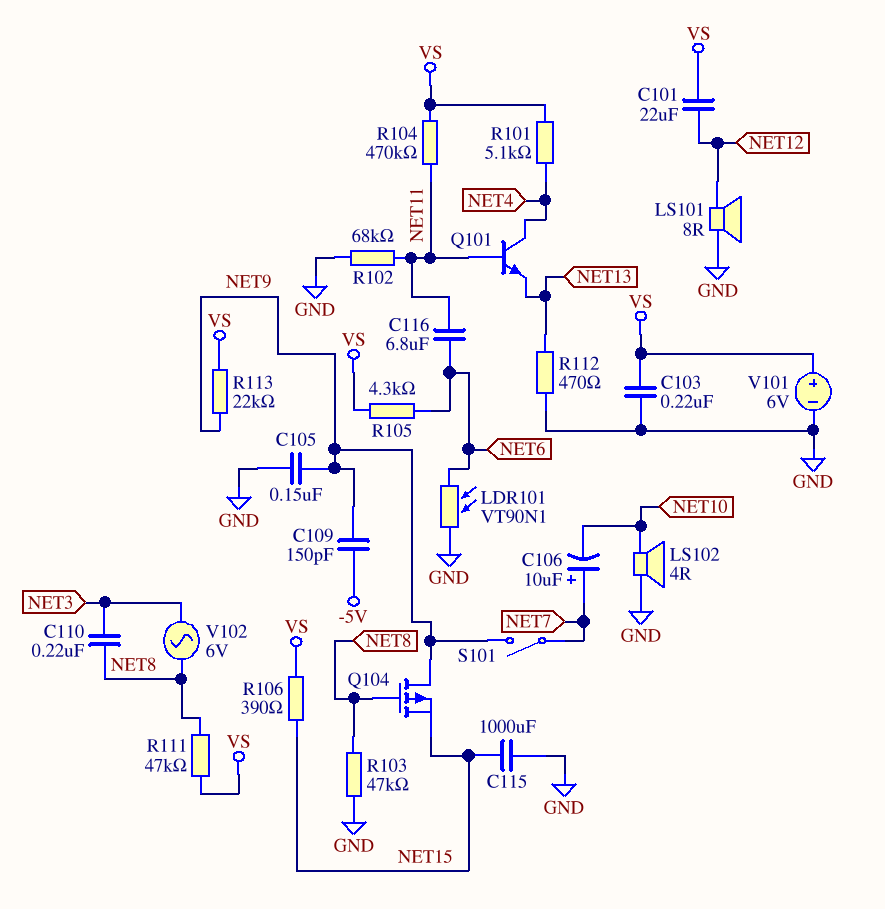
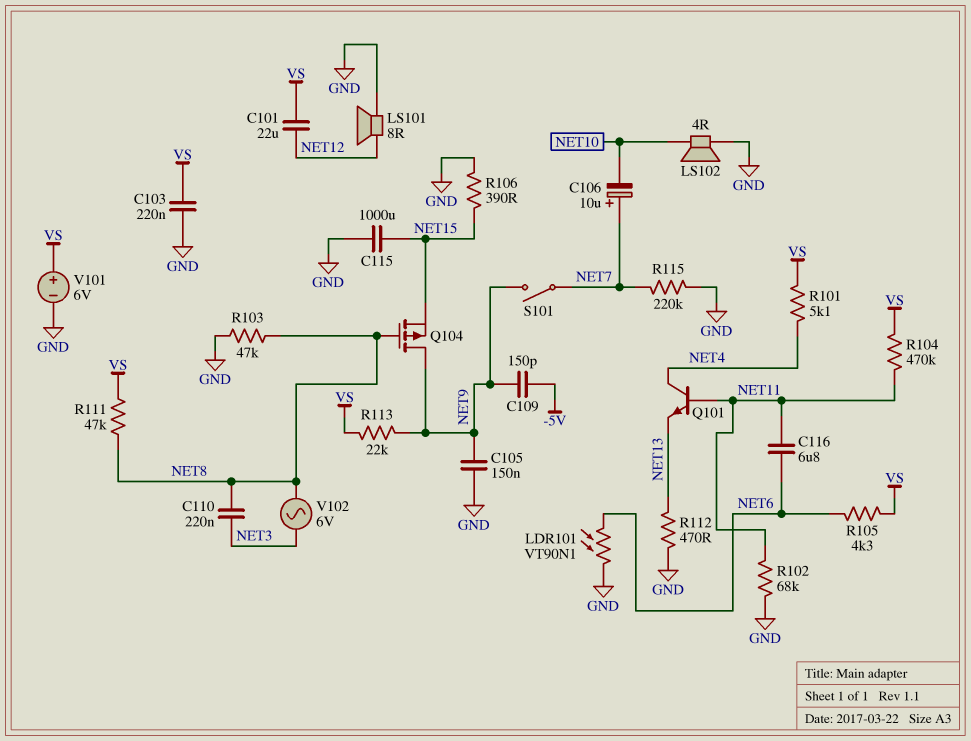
R106: 390 (NET15, VS) -> 390 (GND, NET15)
R115: none -> 220k (GND, NET7)

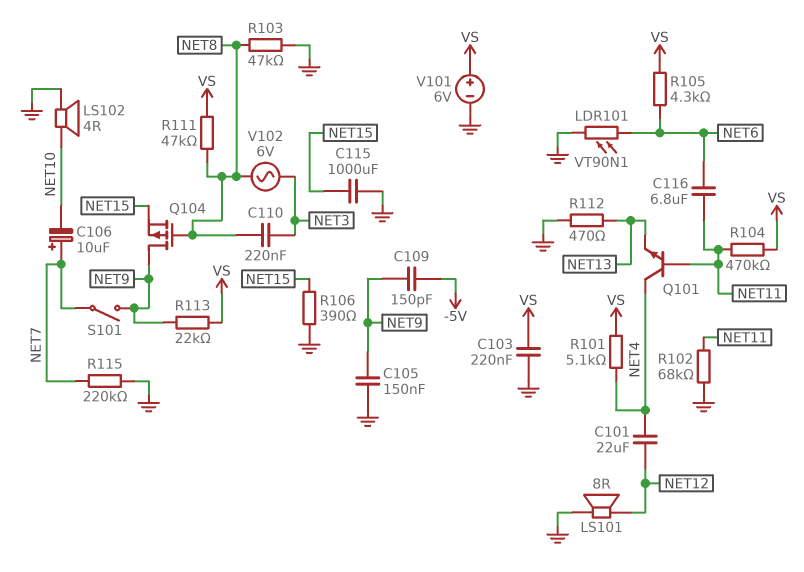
C101: 22uF (NET12, VS) -> 22uF (NET4, NET12)

